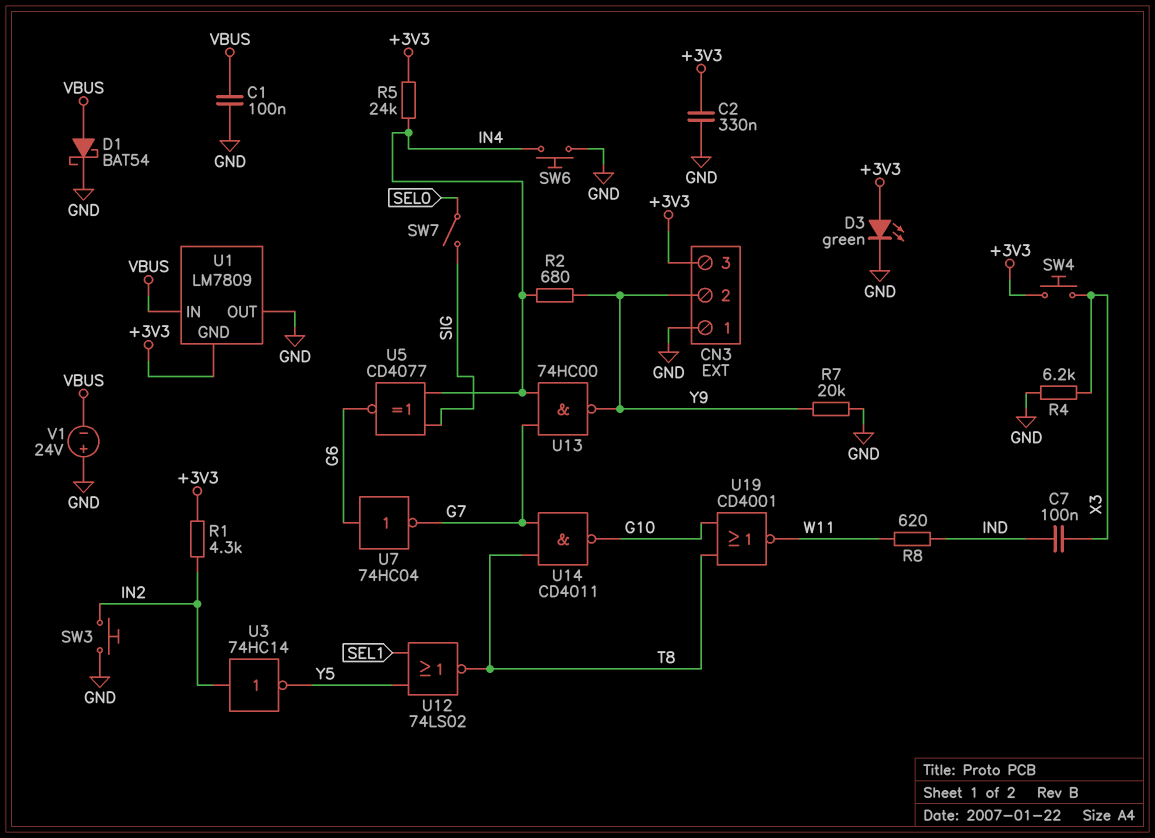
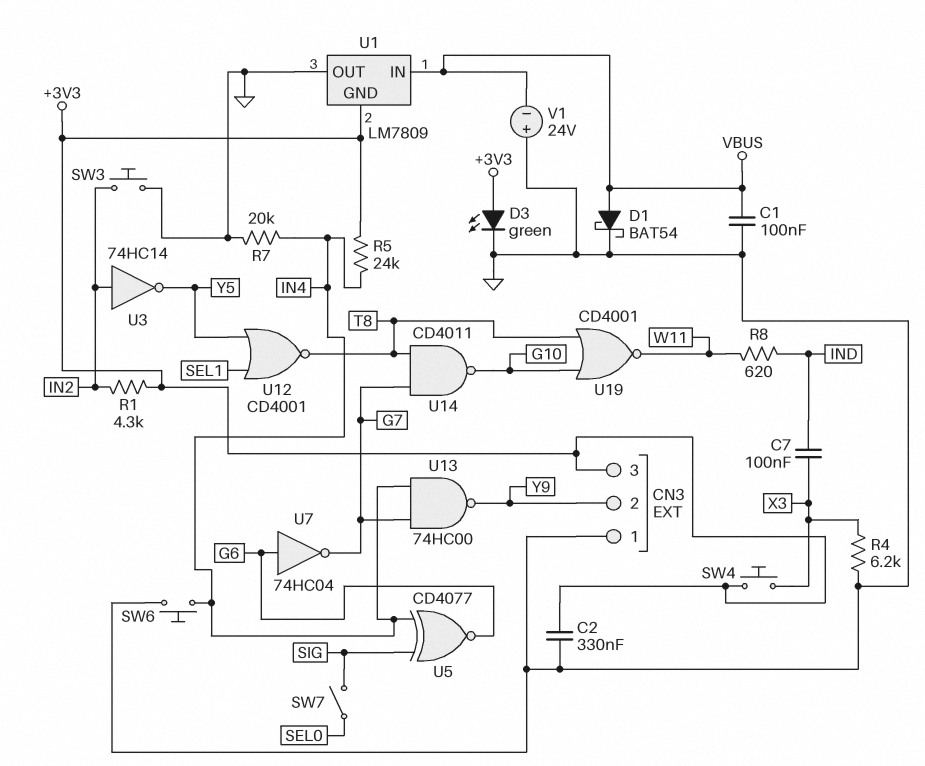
R2: 680 (IN4, Y9) -> none
R7: 20k (GND, Y9) -> 20k (GND, IN4)
U12: NOR 74LS02 (in SEL1, in Y5, out T8) -> NOR CD4001 (in SEL1, in Y5, out T8)

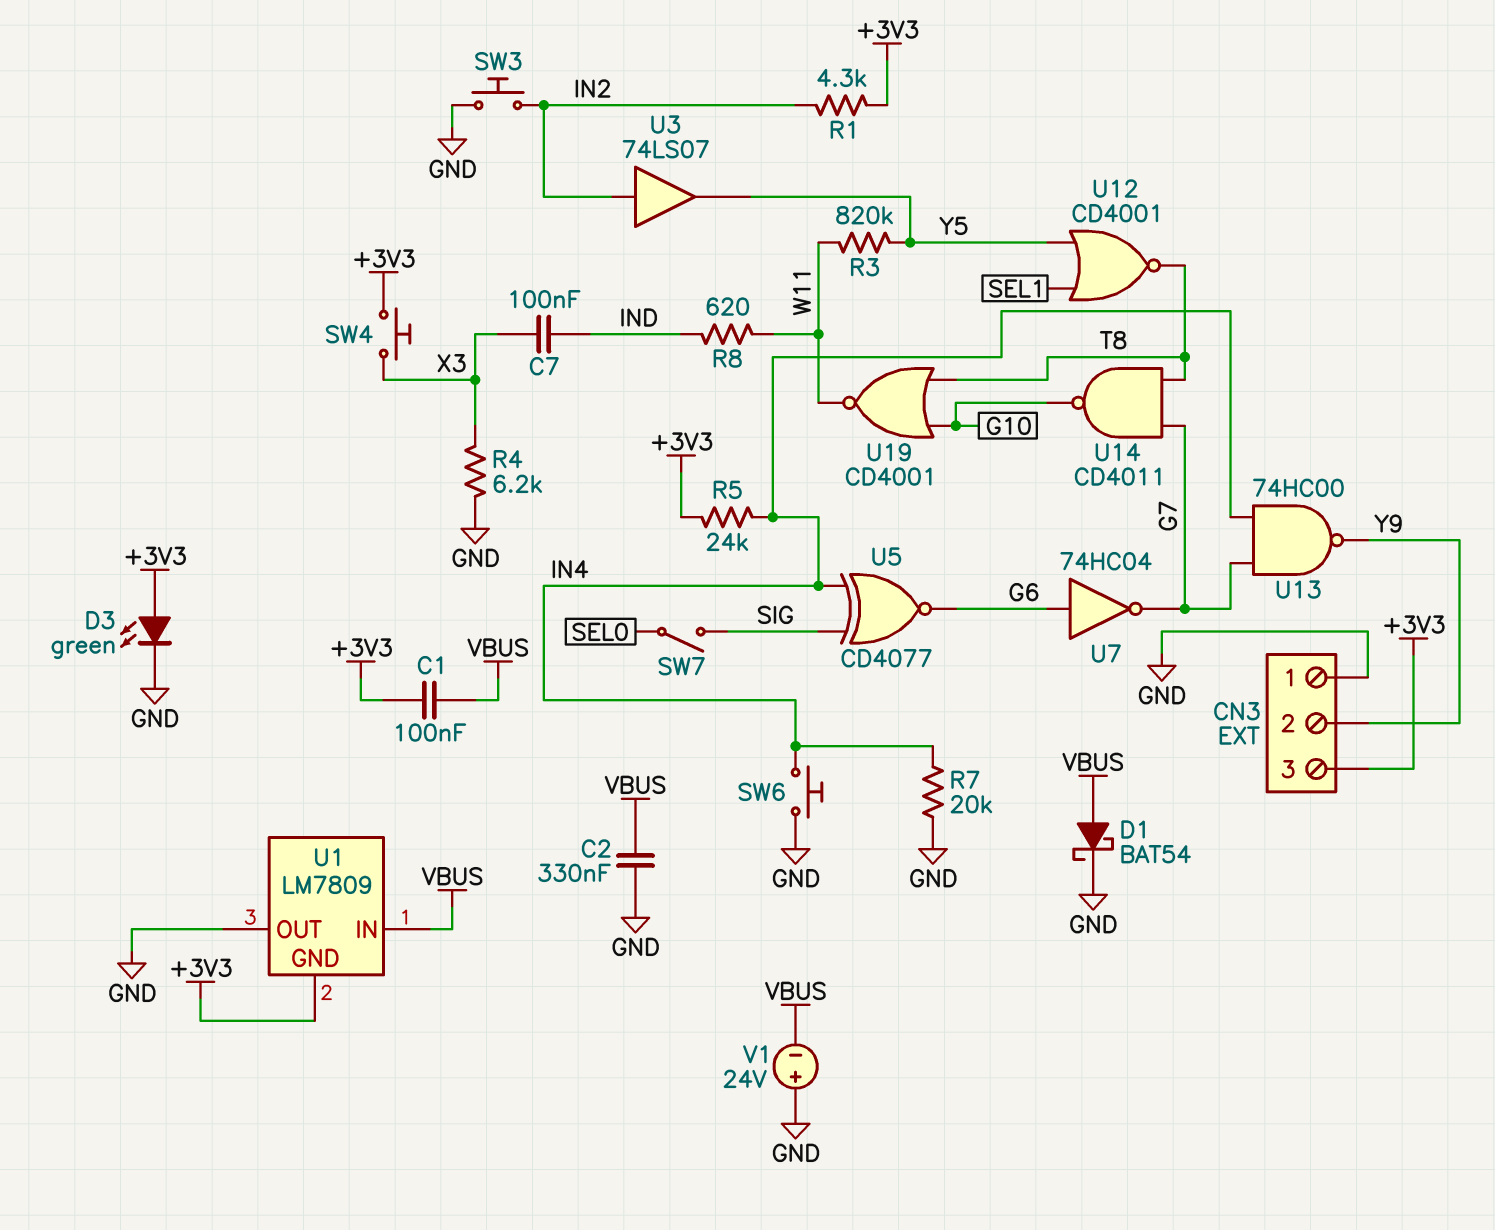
C1: 100nF (GND, VBUS) -> 100nF (+3V3, VBUS)
C2: 330nF (+3V3, GND) -> 330nF (GND, VBUS)
R3: none -> 820k (W11, Y5)
U3: NOT 74HC14 (in IN2, out Y5) -> buffer 74LS07 (in IN2, out Y5)

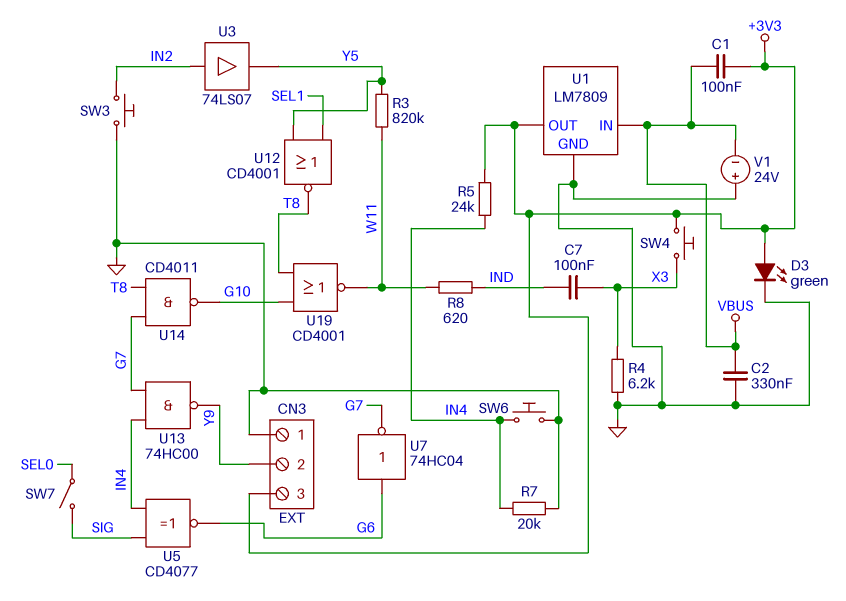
D1: schottky BAT54 (A VBUS, K GND) -> none
R1: 4.3k (+3V3, IN2) -> none
U1 pin GND: +3V3 -> GND
U1 pin OUT: GND -> +3V3

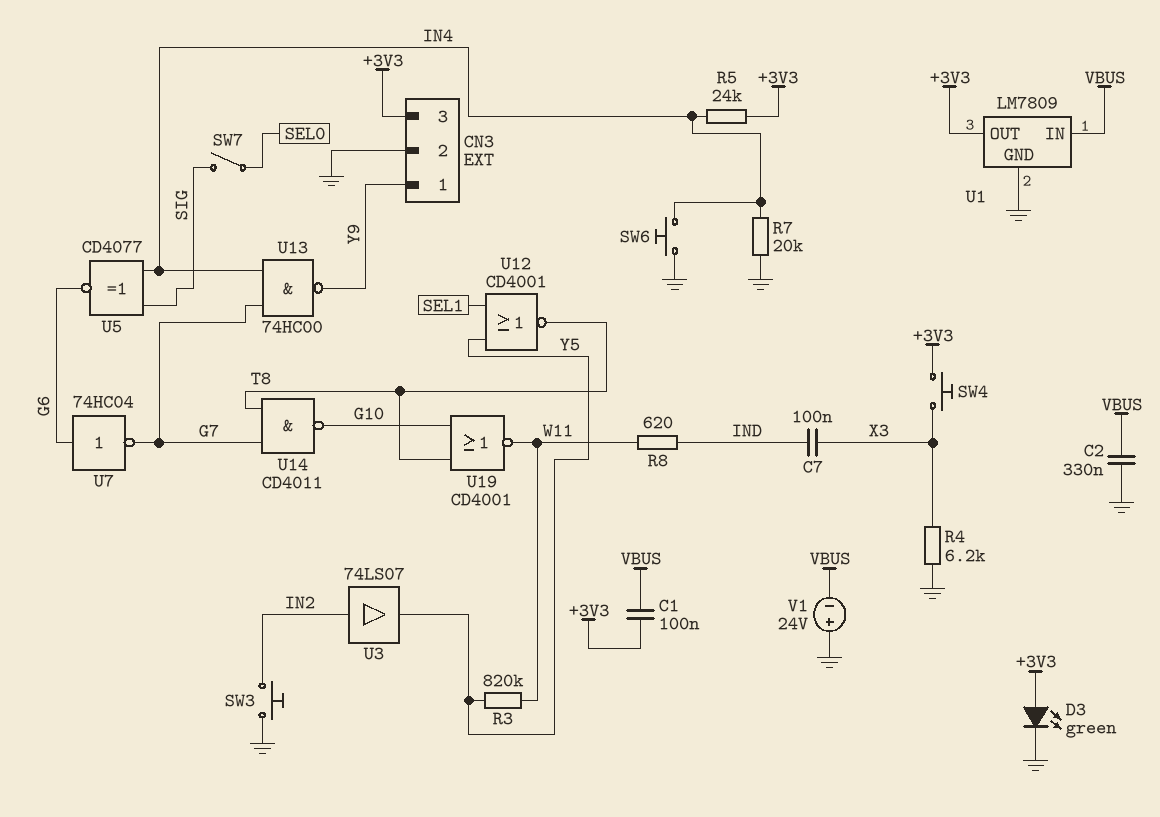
CN3 pin 1: GND -> Y9
CN3 pin 2: Y9 -> GND

